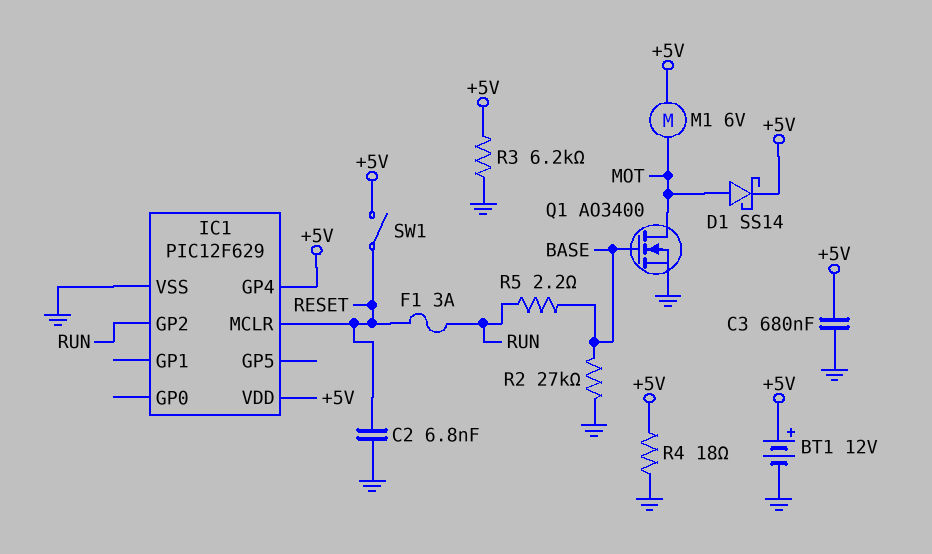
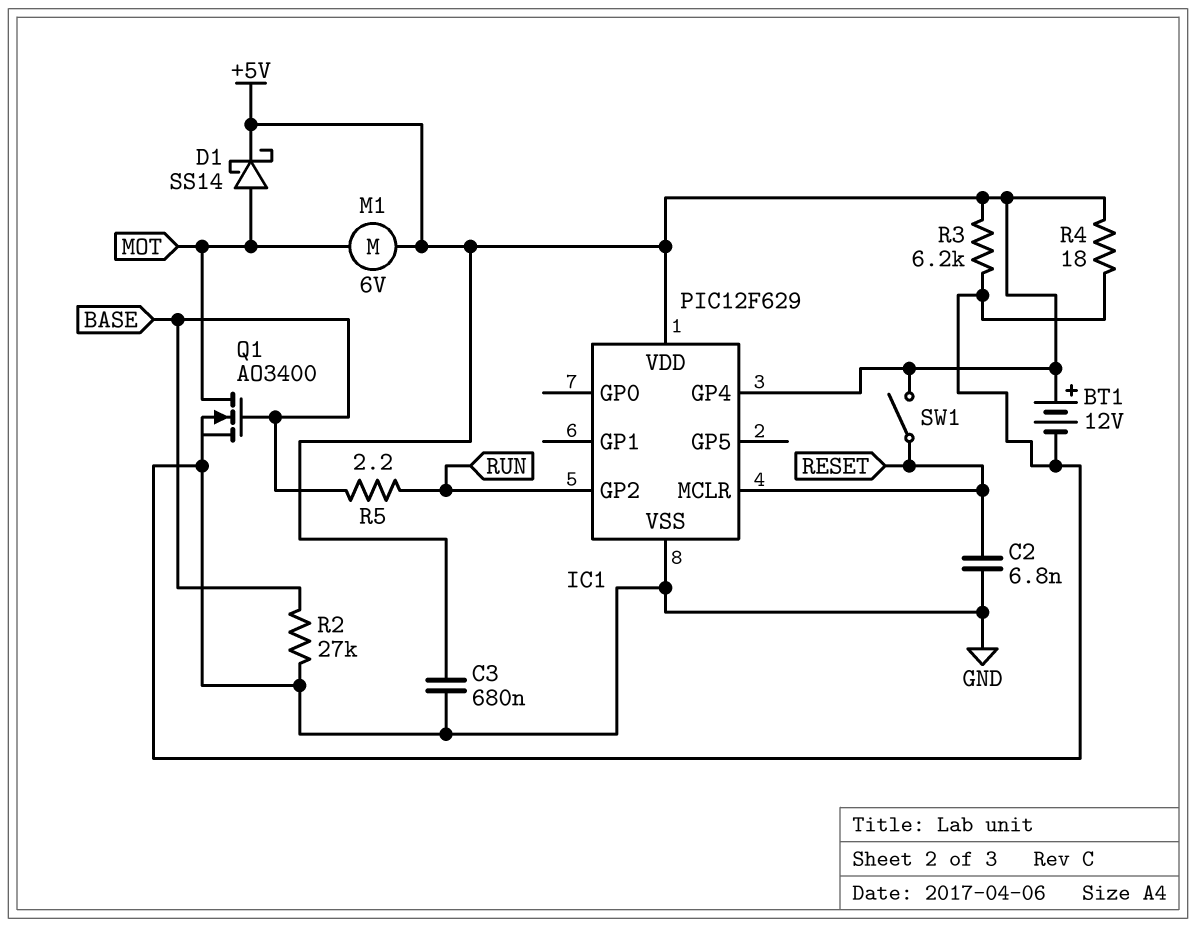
F1: 3A (RESET, RUN) -> none

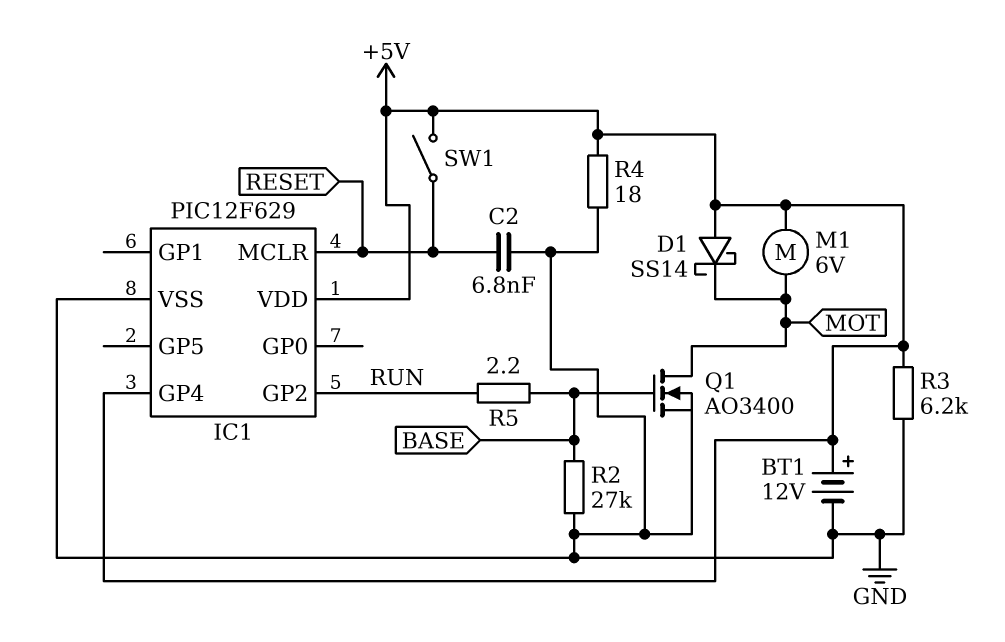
C3: 680nF (+5V, GND) -> none
D1: schottky SS14 (A MOT, K +5V) -> schottky SS14 (A +5V, K MOT)

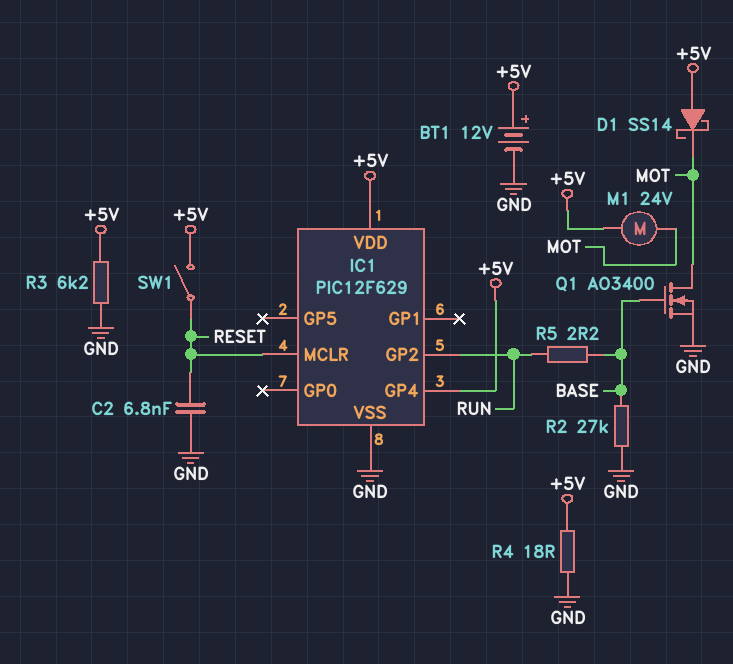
M1: motor 6V (+5V, MOT) -> motor 24V (+5V, MOT)

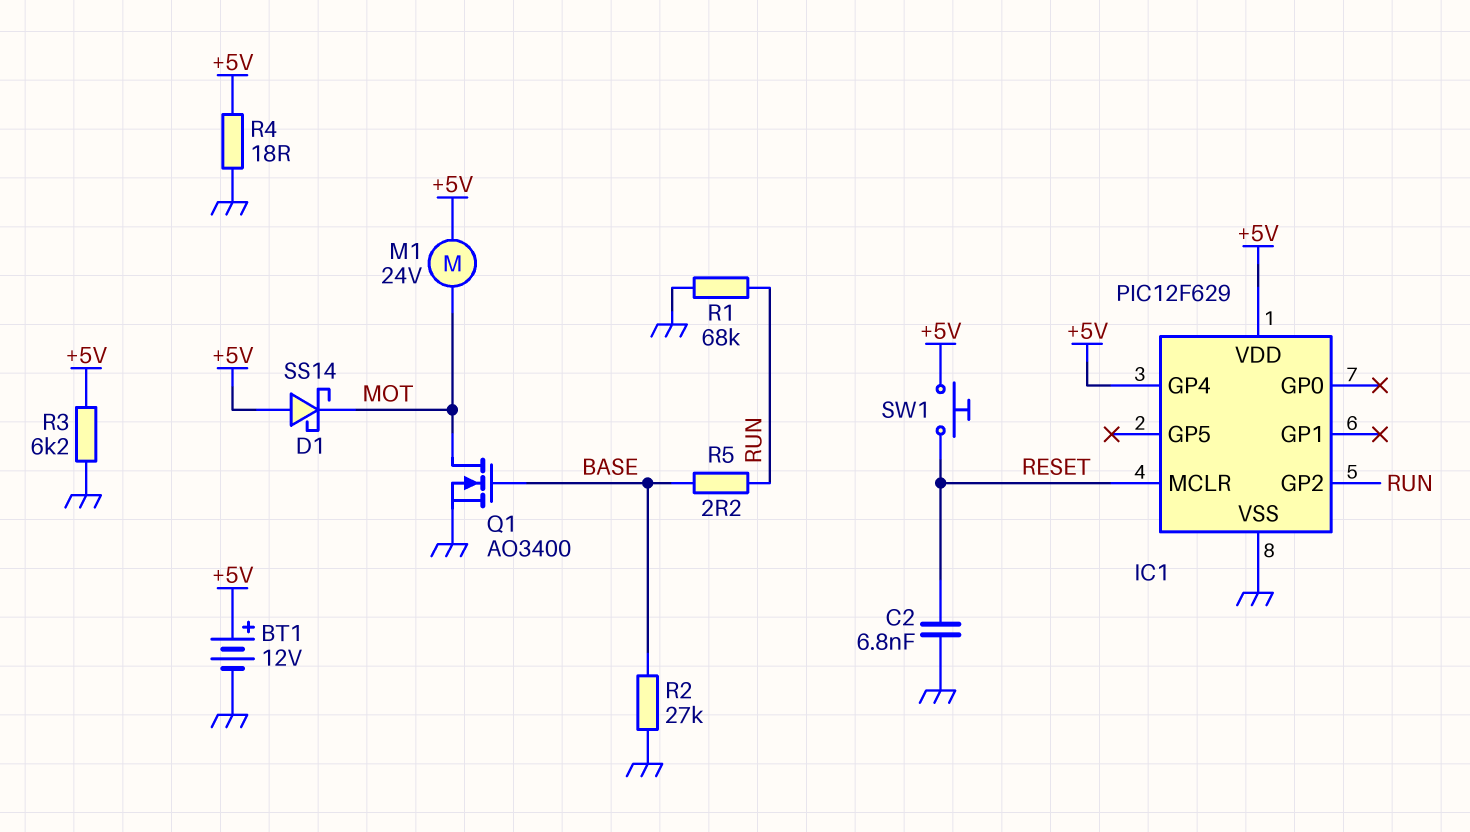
R1: none -> 68k (GND, RUN)
SW1: switch (+5V, RESET) -> button (+5V, RESET)

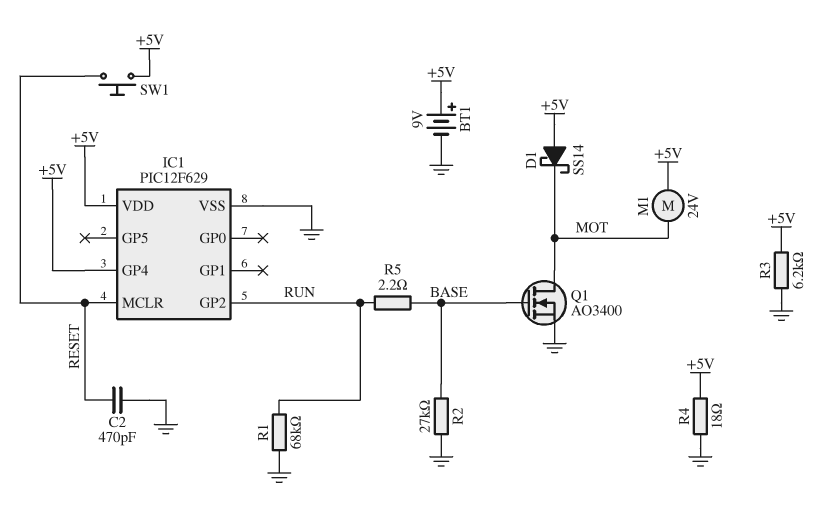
BT1: 12V (plus +5V, minus GND) -> 9V (plus +5V, minus GND)
C2: 6.8nF (GND, RESET) -> 470pF (GND, RESET)

